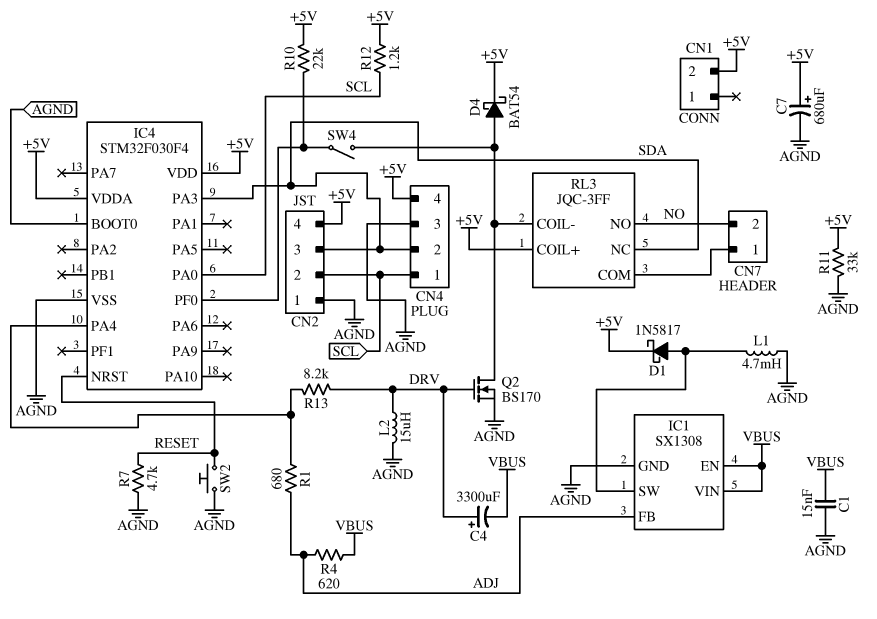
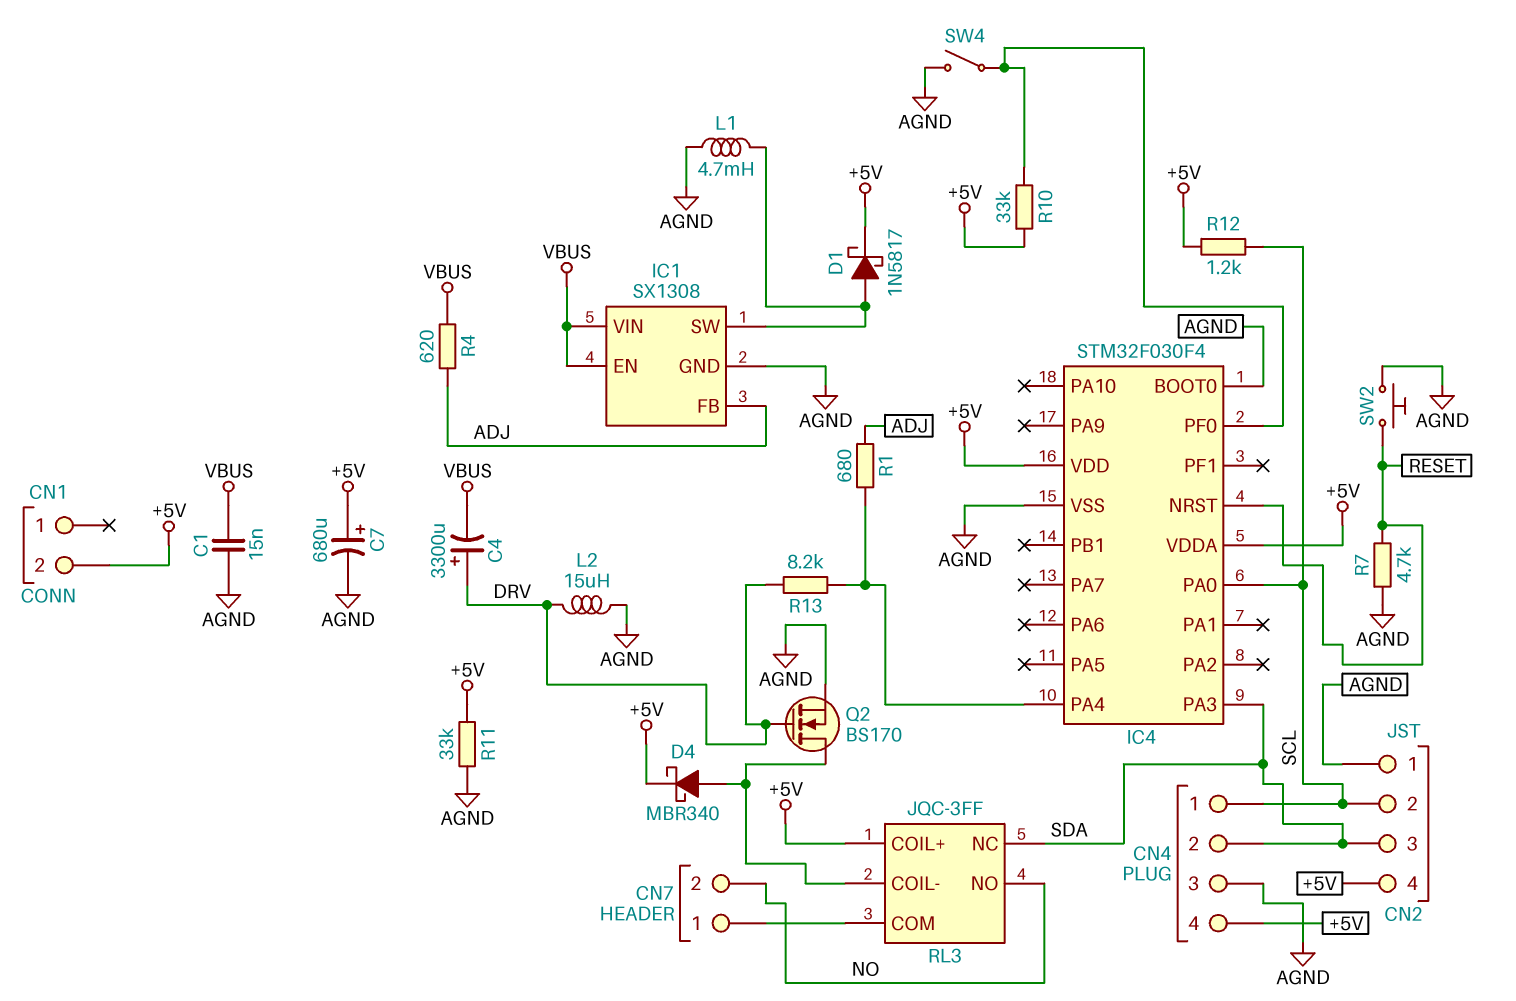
D4: schottky BAT54 (A RL3/COIL-, K +5V) -> schottky MBR340 (A RL3/COIL-, K +5V)
R10: 22k (+5V, IC4/PF0) -> 33k (+5V, IC4/PF0)
SW4: switch (IC4/PF0, RL3/COIL-) -> switch (AGND, IC4/PF0)

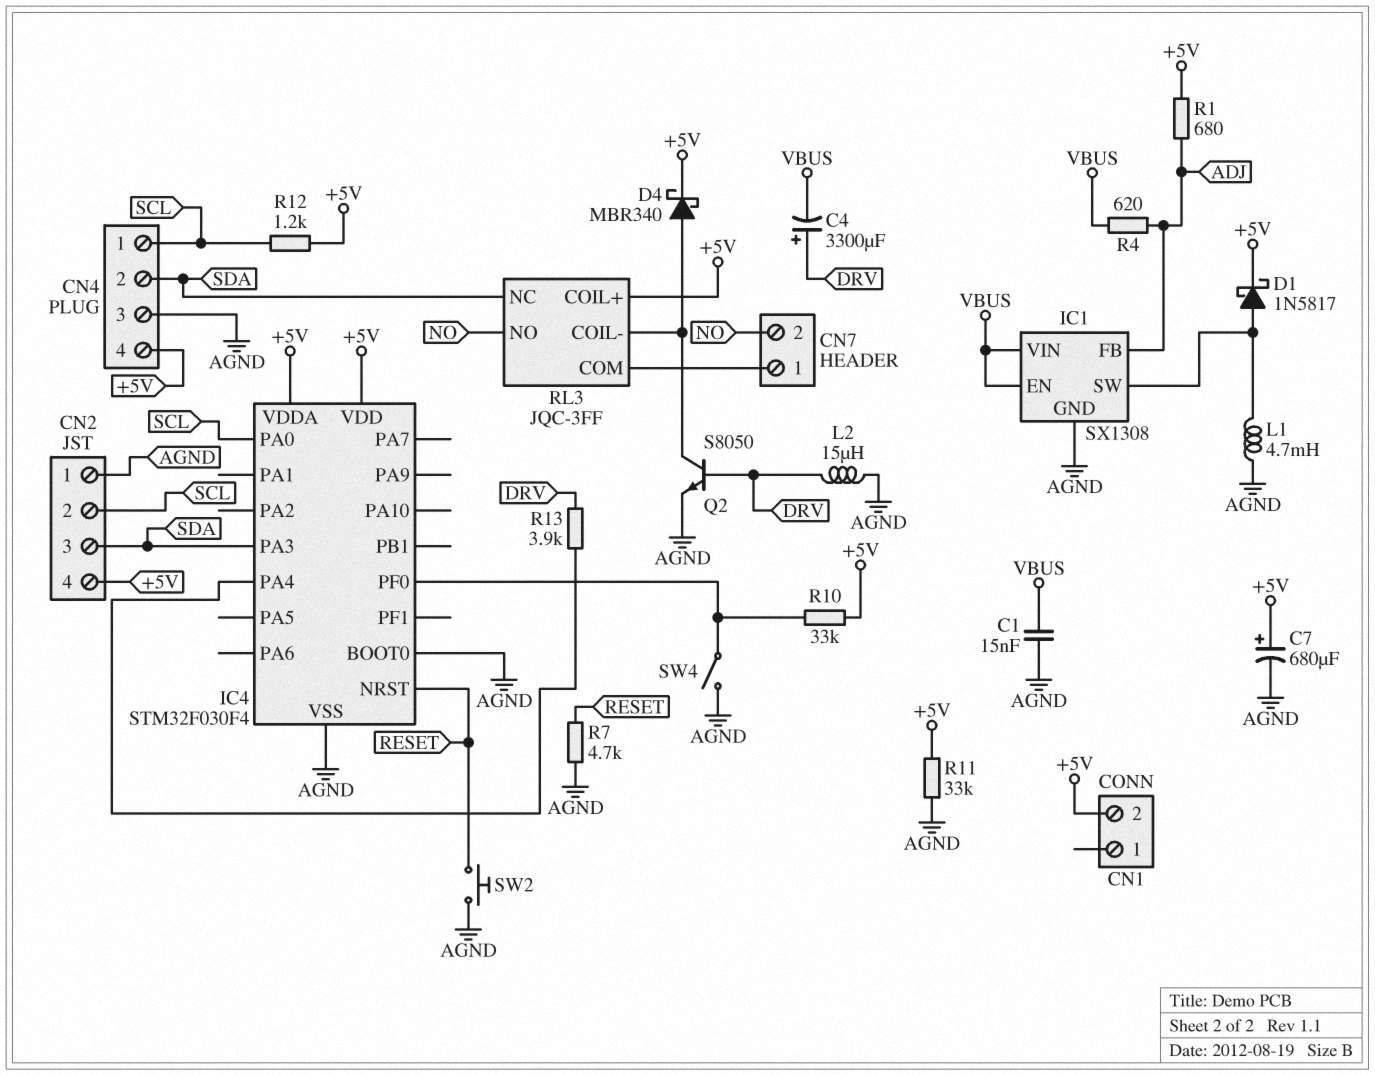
Q2: NMOS BS170 (G DRV, D RL3/COIL-, S AGND) -> NPN S8050 (B DRV, C RL3/COIL-, E AGND)
R1: 680 (ADJ, IC4/PA4) -> 680 (+5V, ADJ)
R13: 8.2k (DRV, IC4/PA4) -> 3.9k (DRV, IC4/PA4)

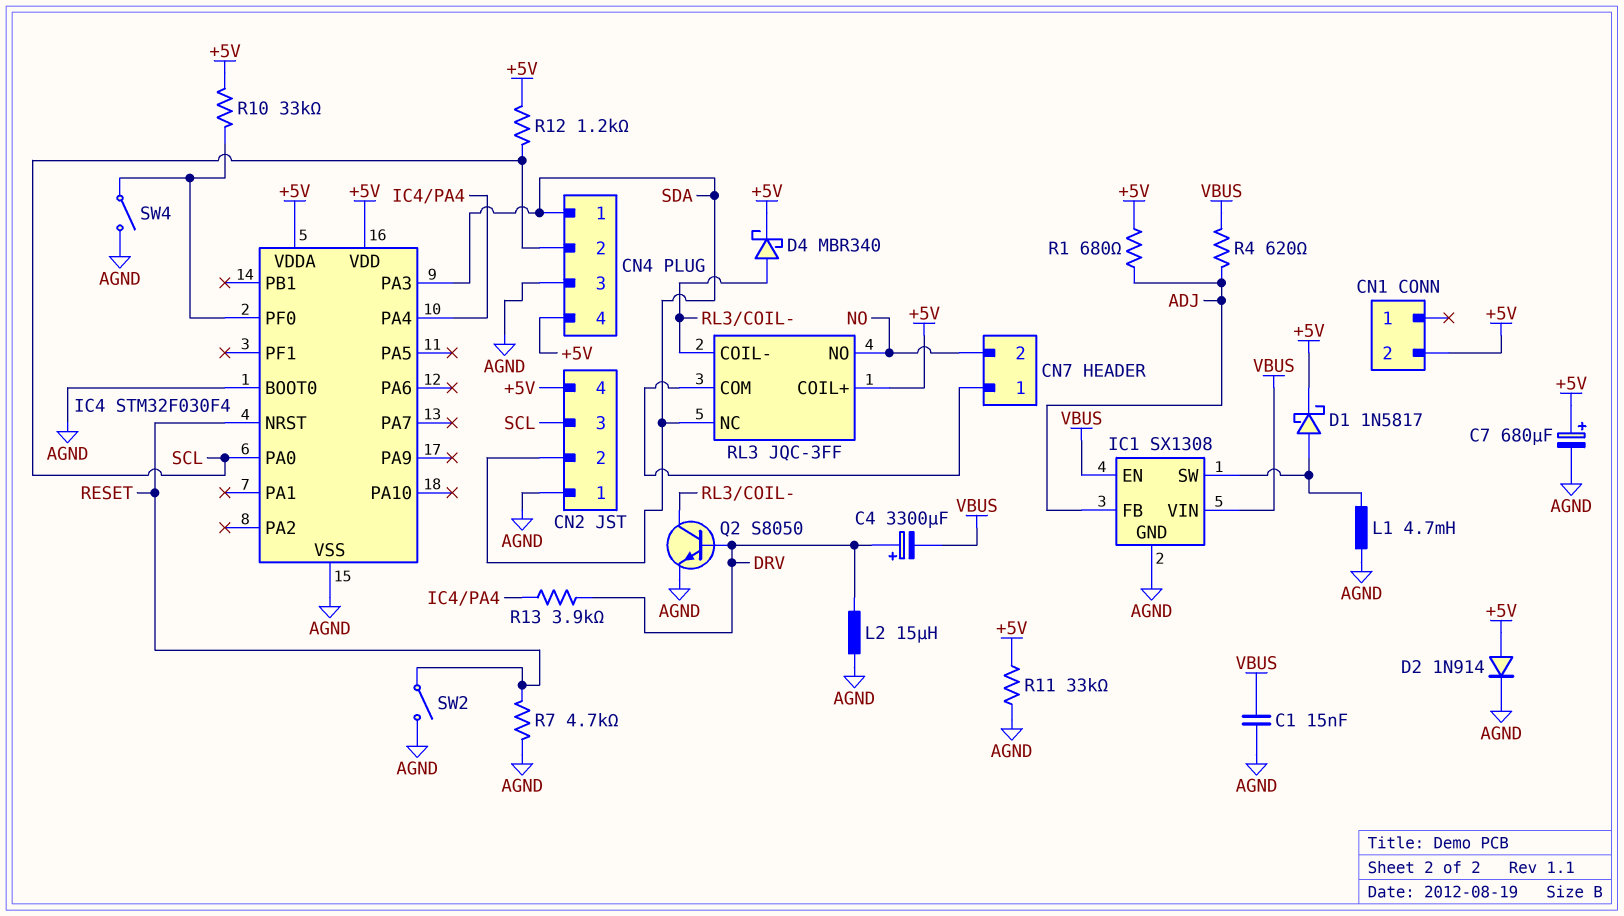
CN2 pin 2: SCL -> SDA
CN2 pin 3: SDA -> SCL
CN4 pin 1: SCL -> SDA
CN4 pin 2: SDA -> SCL
D2: none -> diode 1N914 (A +5V, K AGND)
SW2: button (AGND, RESET) -> switch (AGND, RESET)

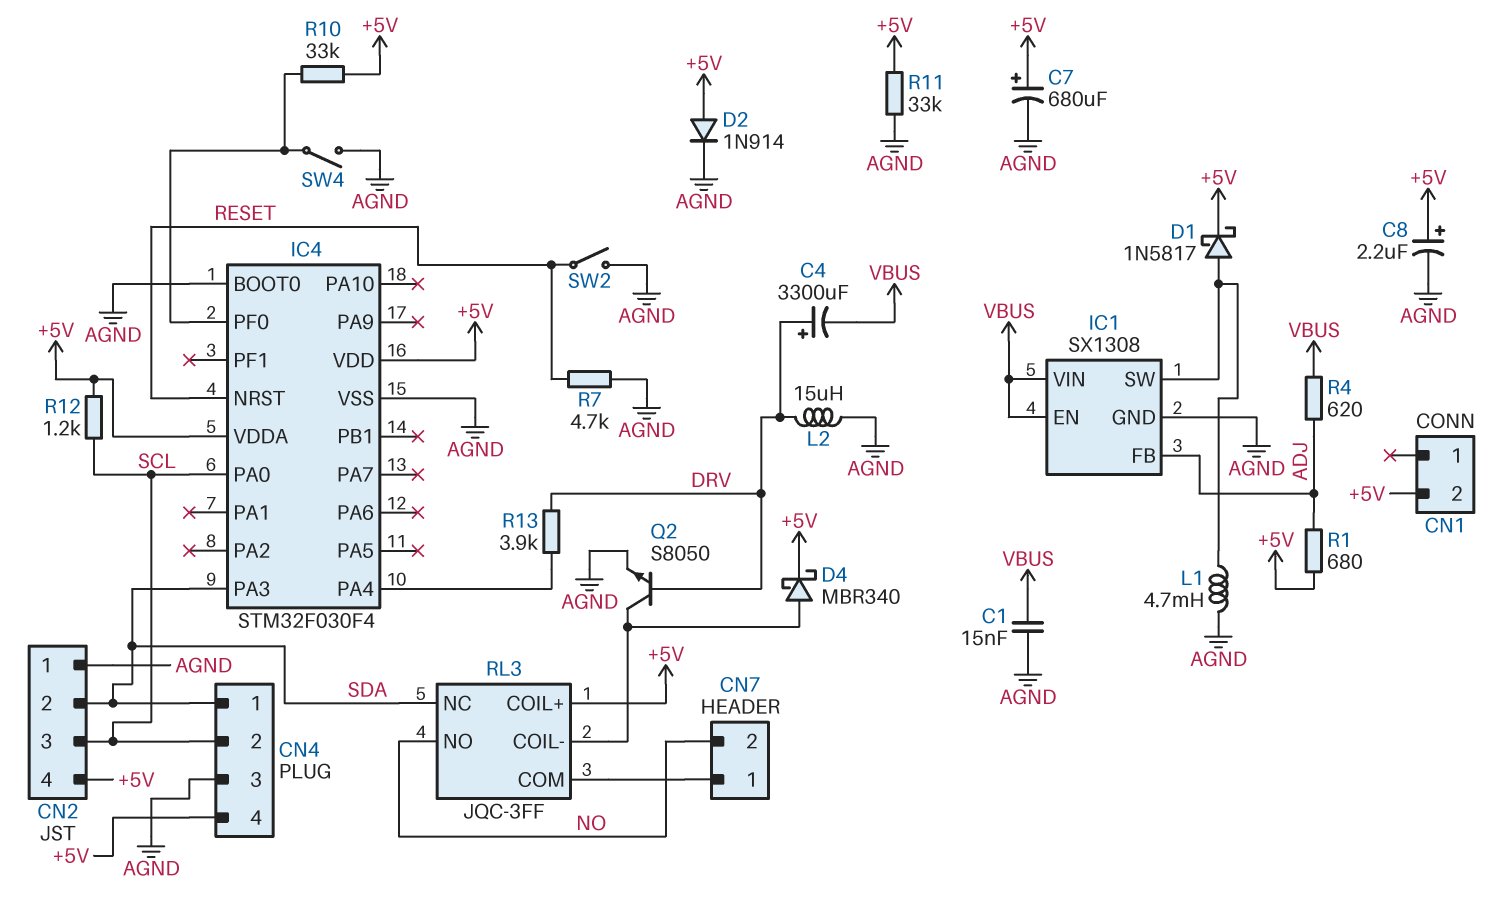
C8: none -> 2.2uF (plus +5V, minus AGND)

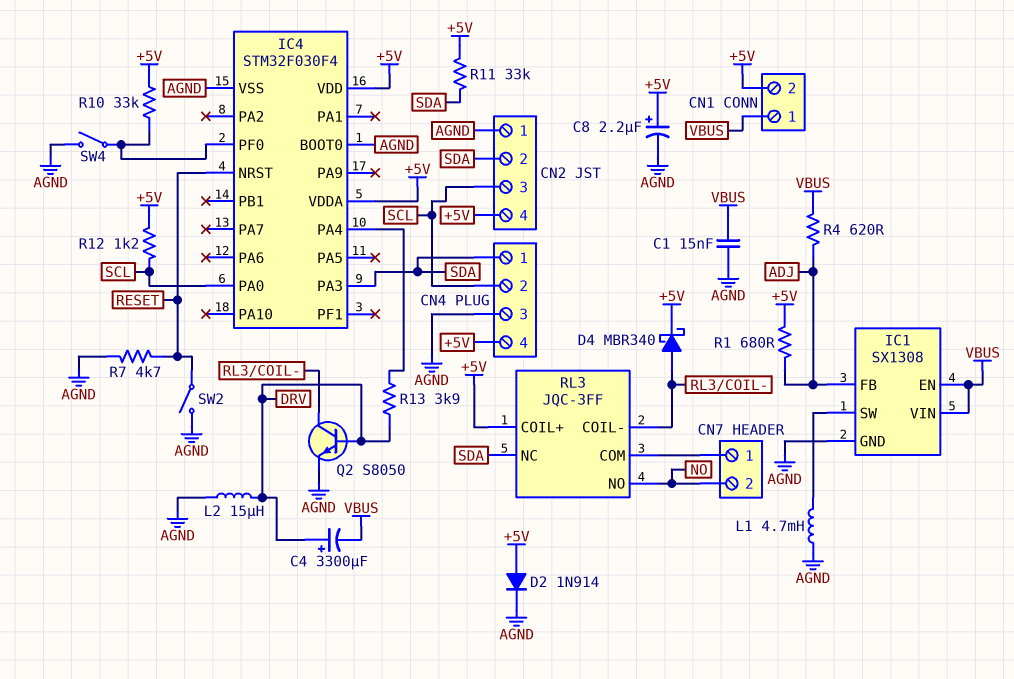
C7: 680uF (plus +5V, minus AGND) -> none
CN1 pin 1: none -> VBUS
D1: schottky 1N5817 (A IC1/SW, K +5V) -> none
R11: 33k (+5V, AGND) -> 33k (+5V, SDA)

